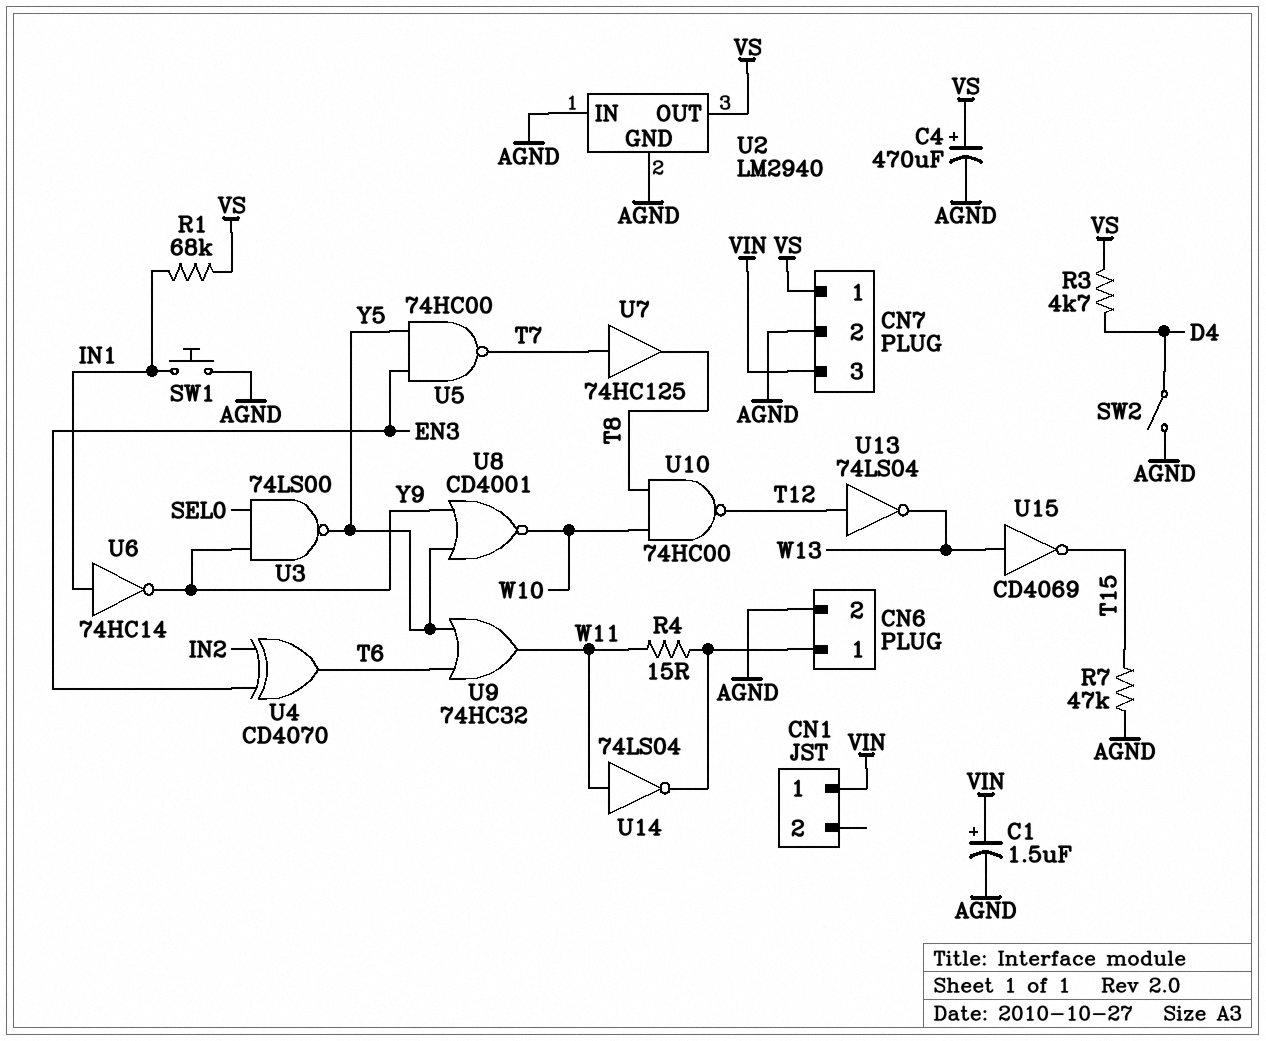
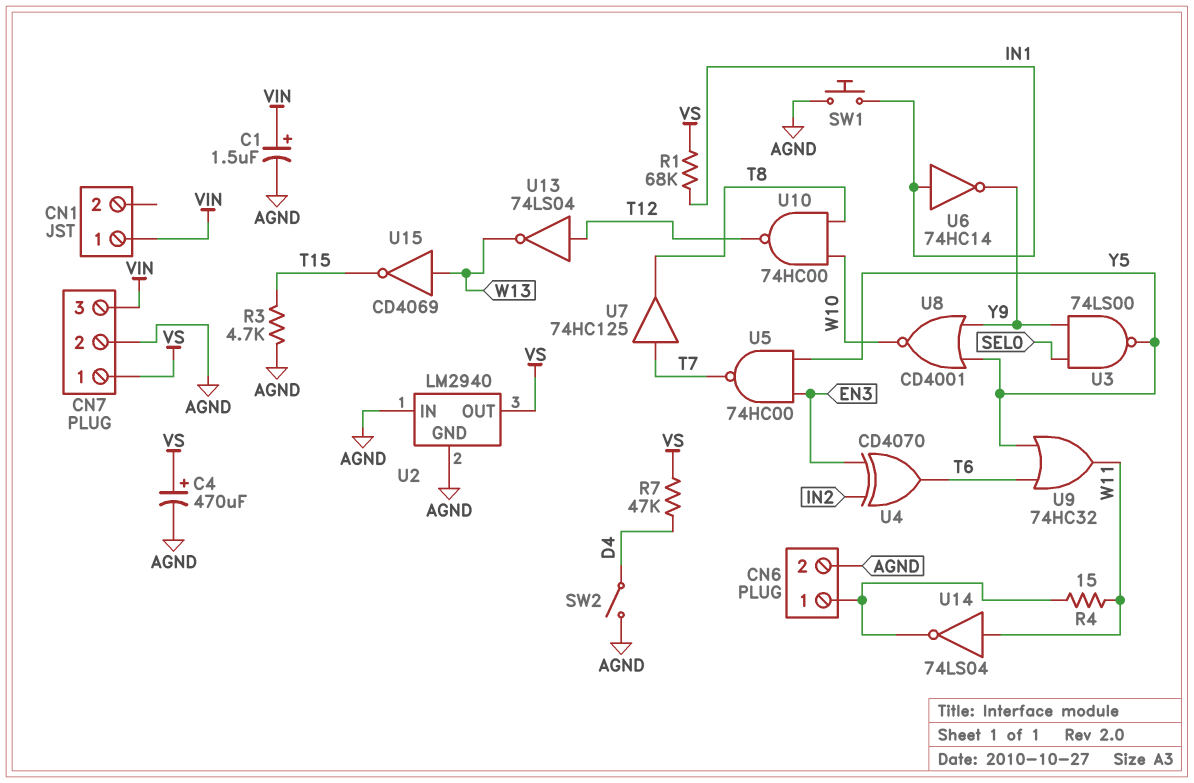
R3: 4.7k (D4, VS) -> 4.7k (AGND, T15)
R7: 47k (AGND, T15) -> 47k (D4, VS)

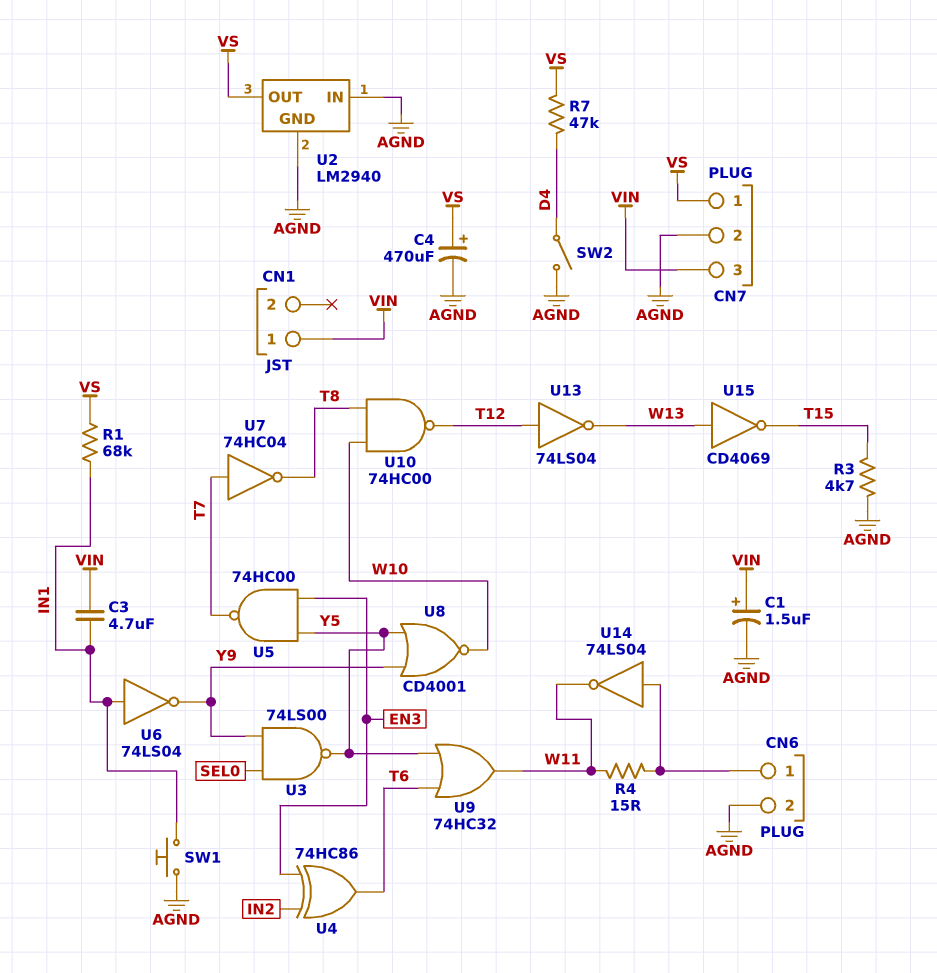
C3: none -> 4.7uF (IN1, VIN)
U4: XOR CD4070 (in EN3, in IN2, out T6) -> XOR 74HC86 (in EN3, in IN2, out T6)
U6: NOT 74HC14 (in IN1, out Y9) -> NOT 74LS04 (in IN1, out Y9)
U7: buffer 74HC125 (in T7, out T8) -> NOT 74HC04 (in T7, out T8)
U14: NOT 74LS04 (in W11, out CN6/1) -> NOT 74LS04 (in CN6/1, out W11)

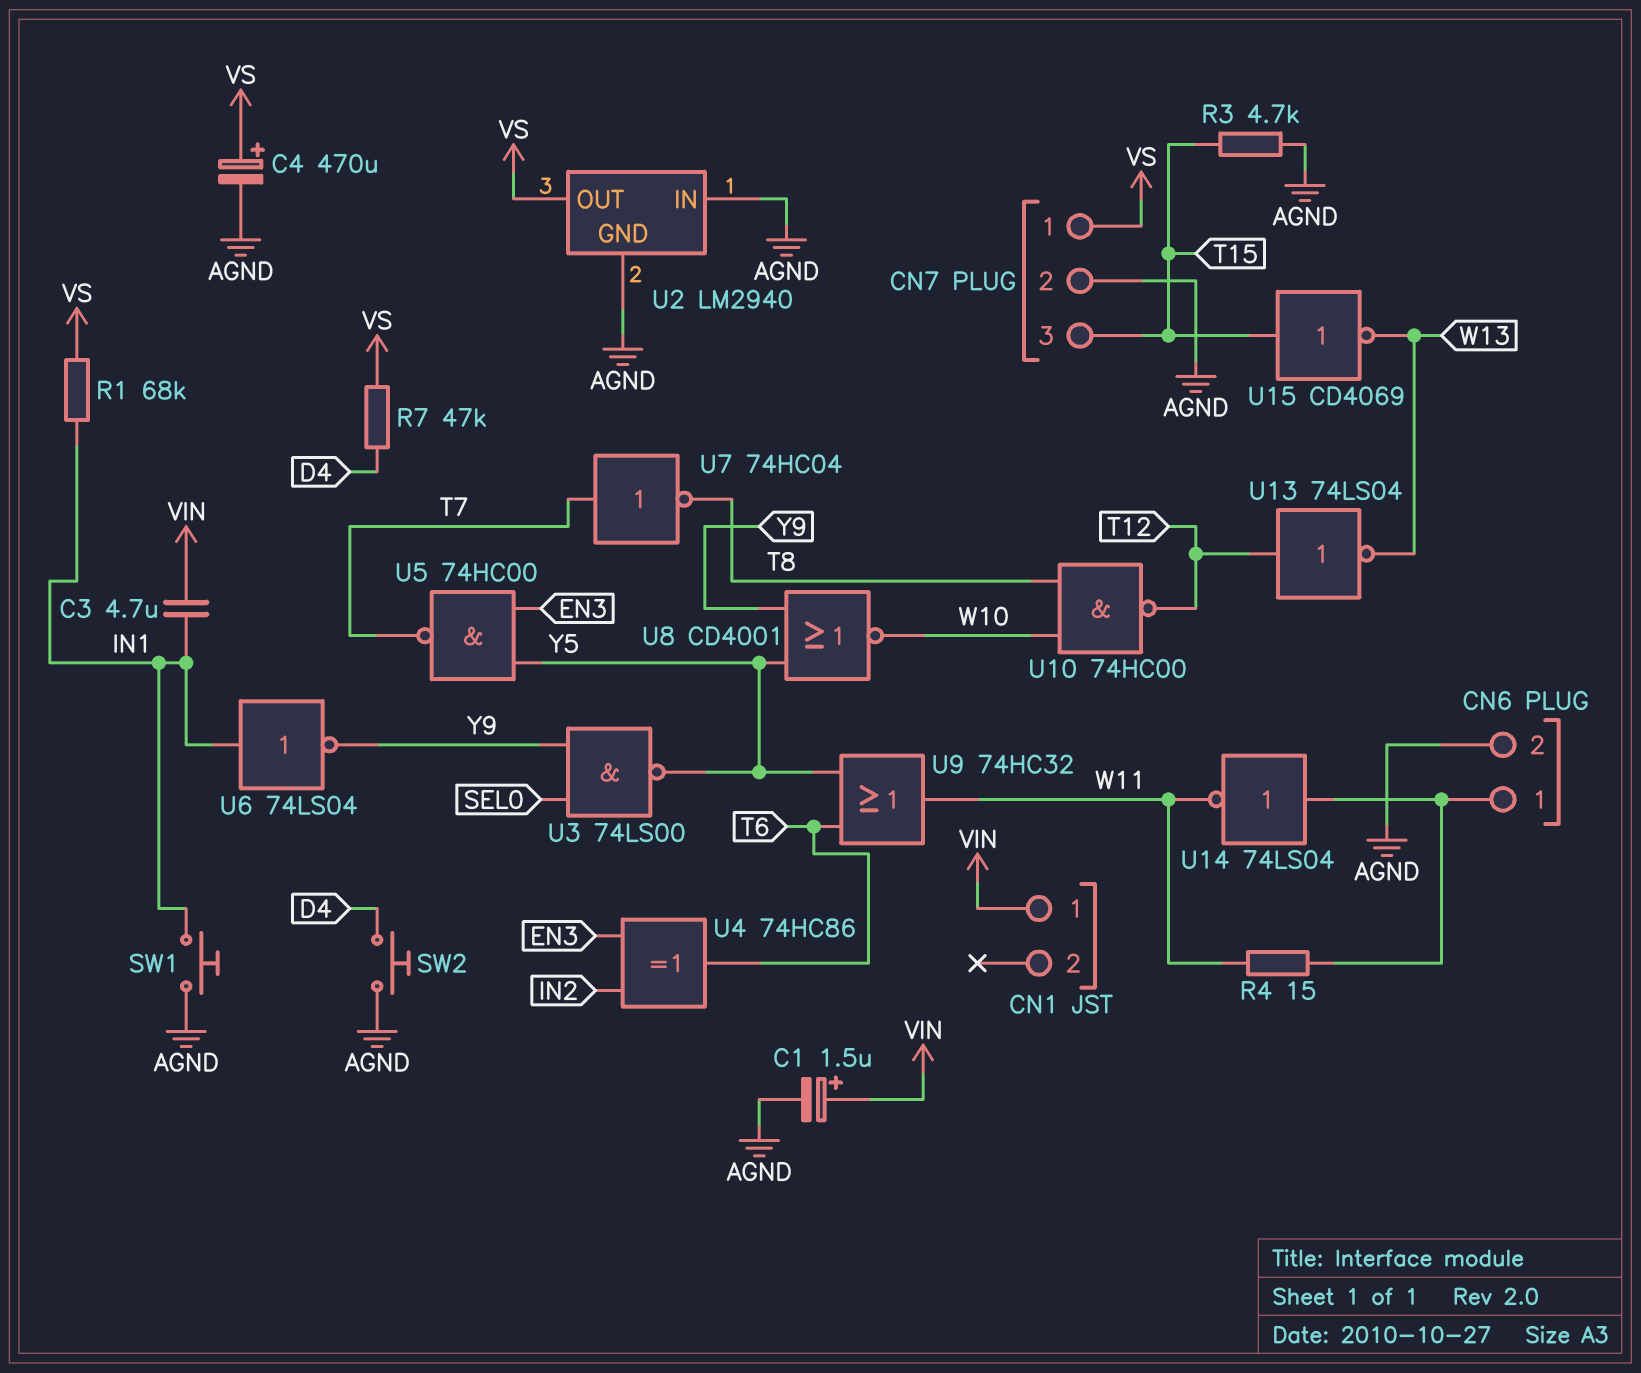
CN7 pin 3: VIN -> T15
SW2: switch (AGND, D4) -> button (AGND, D4)
U15: NOT CD4069 (in W13, out T15) -> NOT CD4069 (in T15, out W13)

